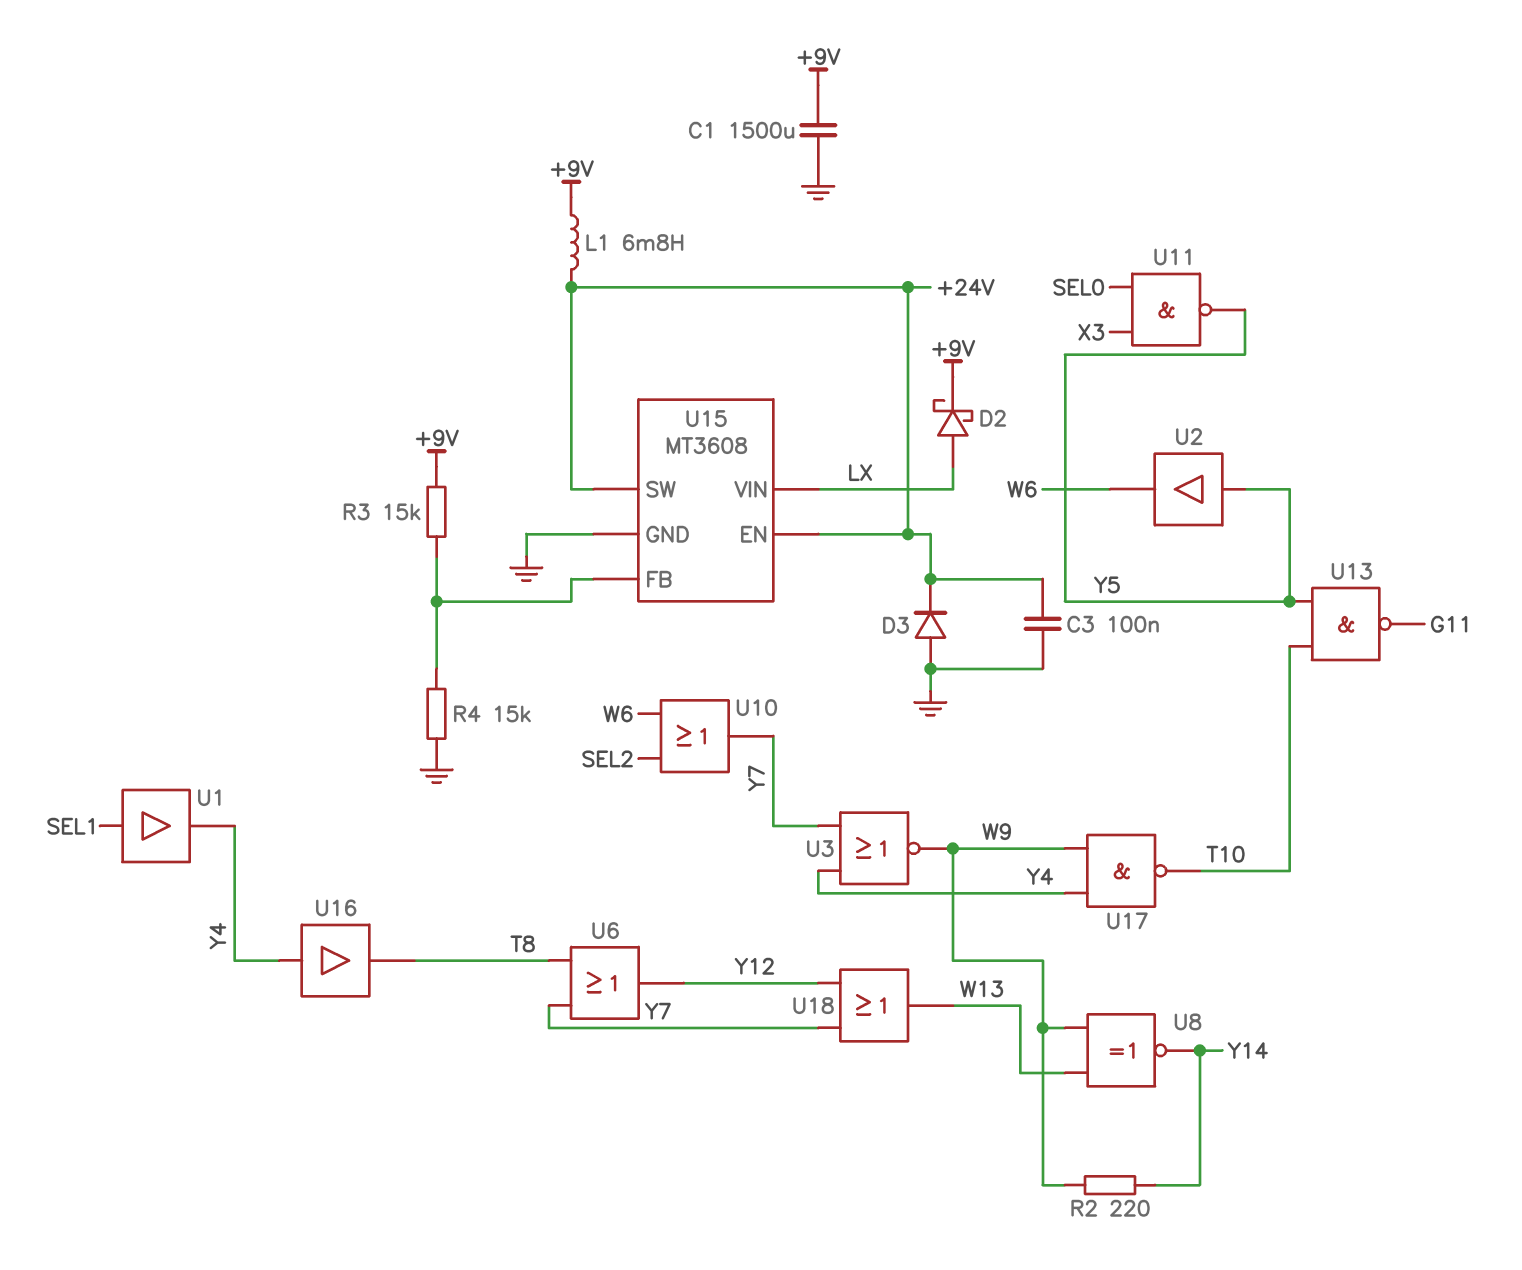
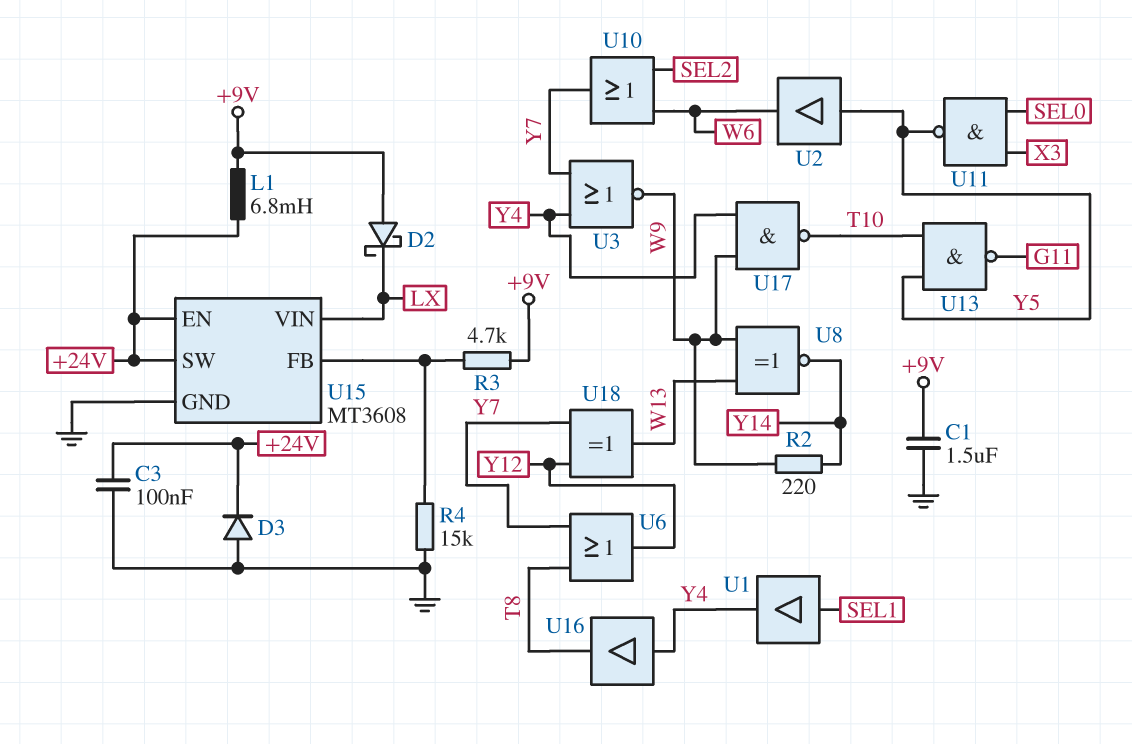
C1: 1500uF (+9V, GND) -> 1.5uF (+9V, GND)
D2: schottky (A LX, K +9V) -> schottky (A +9V, K LX)
R3: 15k (+9V, U15/FB) -> 4.7k (+9V, U15/FB)
U18: OR (in Y7, in Y12, out W13) -> XOR (in Y7, in Y12, out W13)

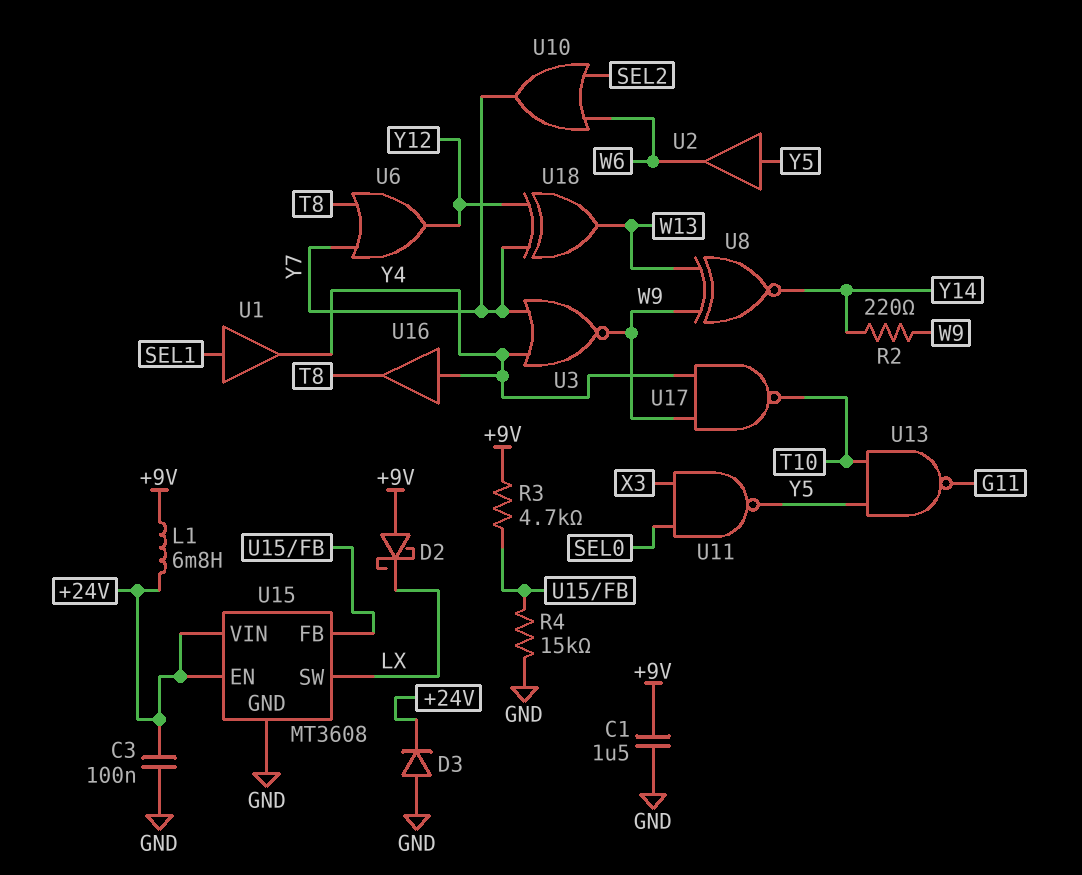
U15 pin SW: +24V -> LX
U15 pin VIN: LX -> +24V

